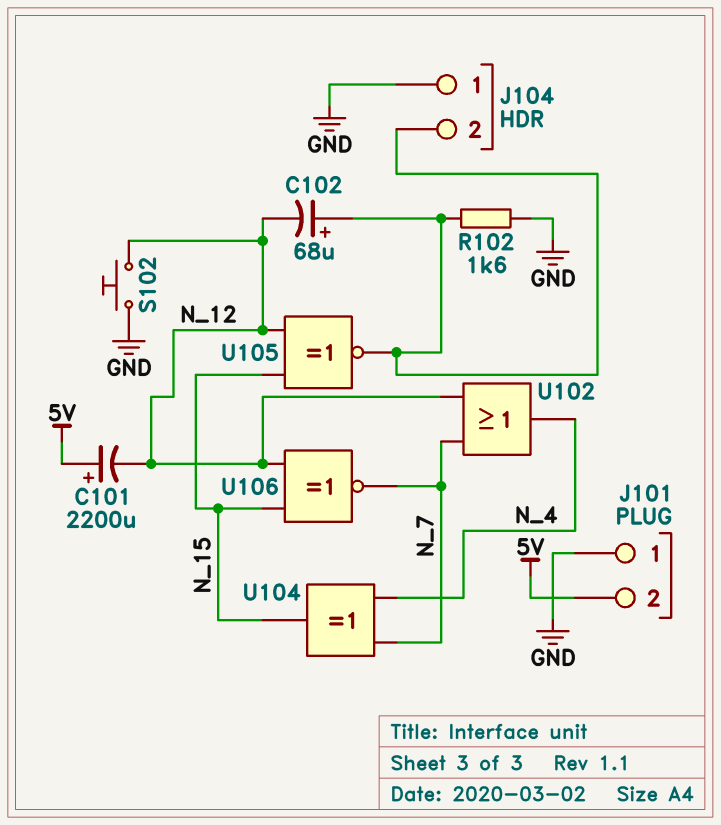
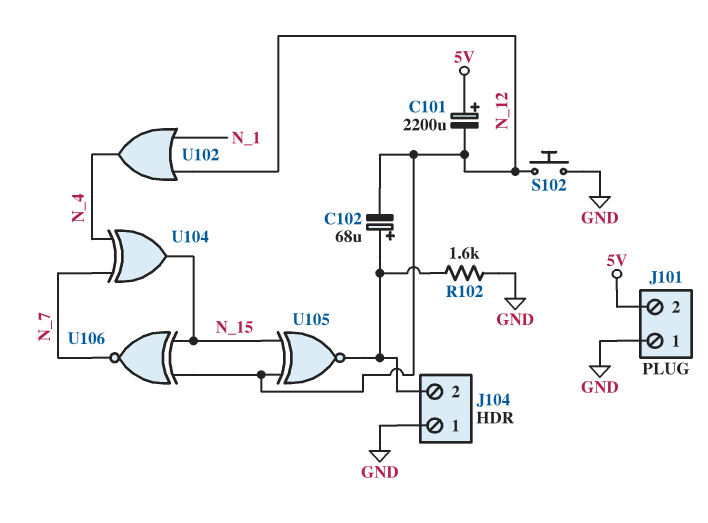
U102: OR (in N_7, in N_12, out N_4) -> OR (in N_1, in N_12, out N_4)

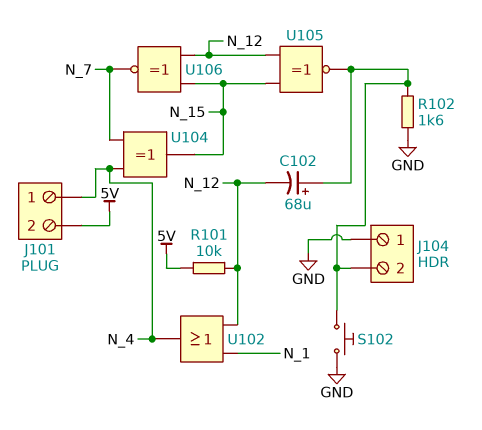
C101: 2200uF (plus 5V, minus N_12) -> none
J101 pin 1: GND -> N_4
R101: none -> 10k (5V, N_12)
S102: button (GND, N_12) -> button (GND, J104/2)

